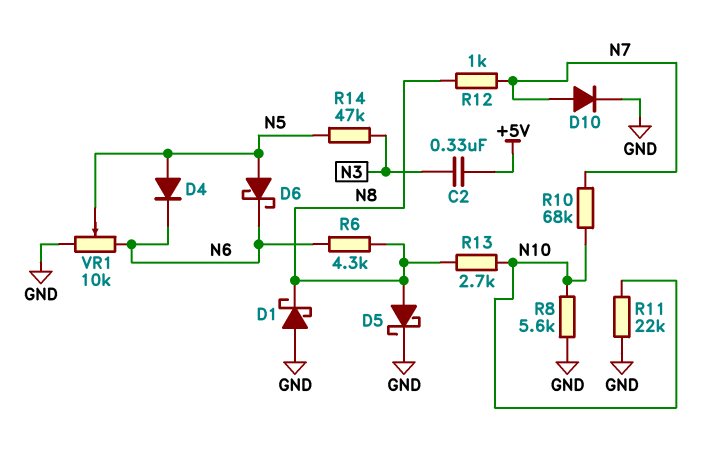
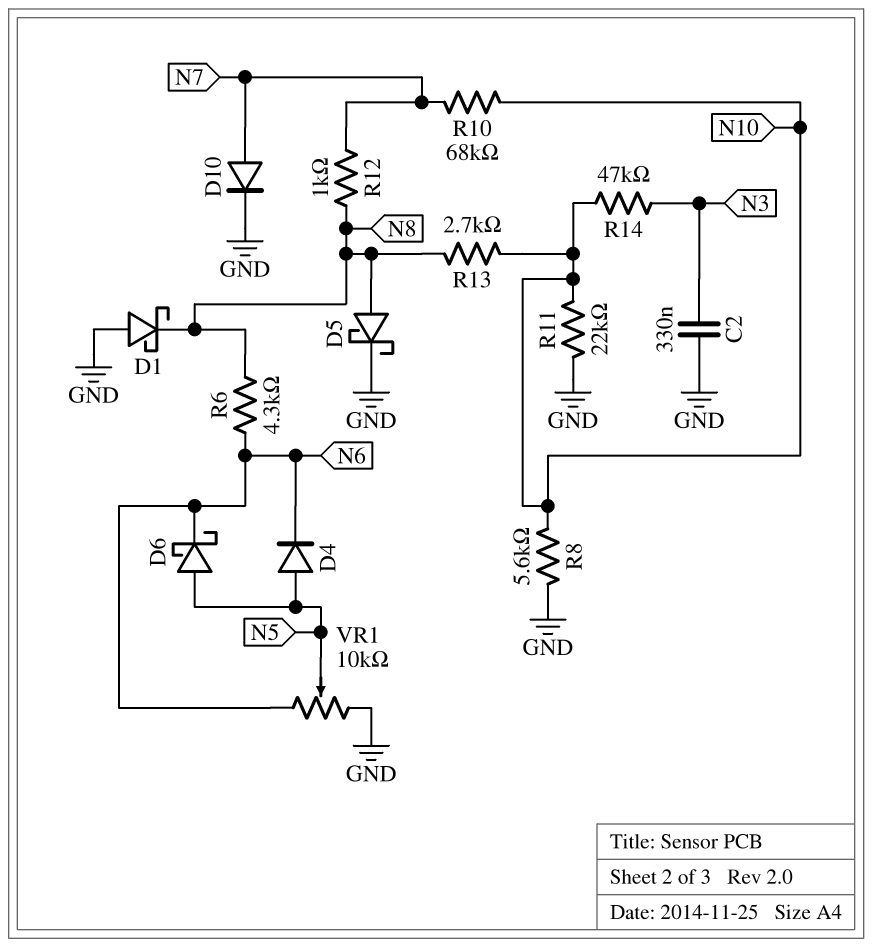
C2: 330nF (+5V, N3) -> 330nF (GND, N3)
R14: 47k (N3, N5) -> 47k (N3, N10)

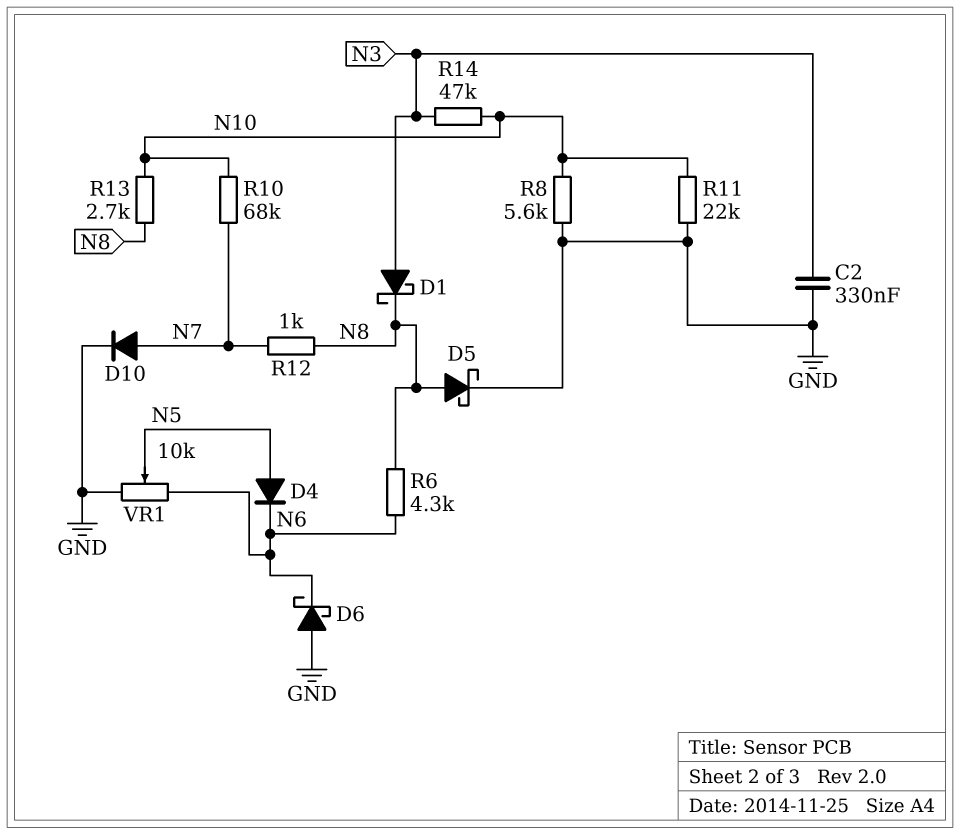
D1: schottky (A GND, K N8) -> schottky (A N3, K N8)
D6: schottky (A N5, K N6) -> schottky (A GND, K N6)

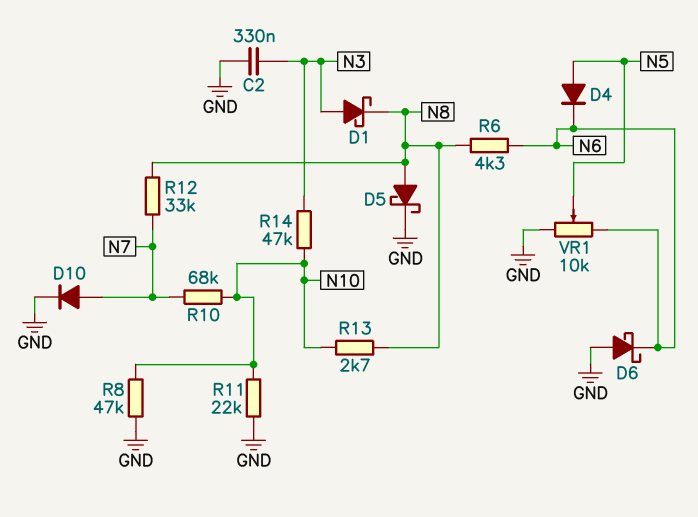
R8: 5.6k (GND, N10) -> 47k (GND, N10)
R12: 1k (N7, N8) -> 33k (N7, N8)

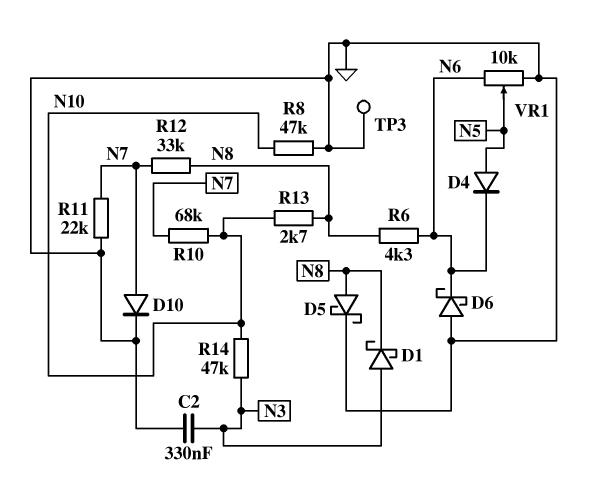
R11: 22k (GND, N10) -> 22k (GND, N7)
TP3: none -> test point (GND)

